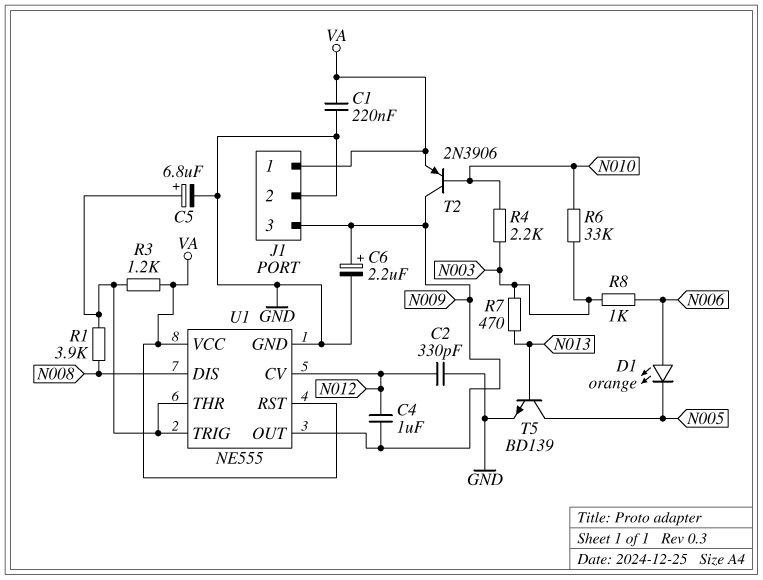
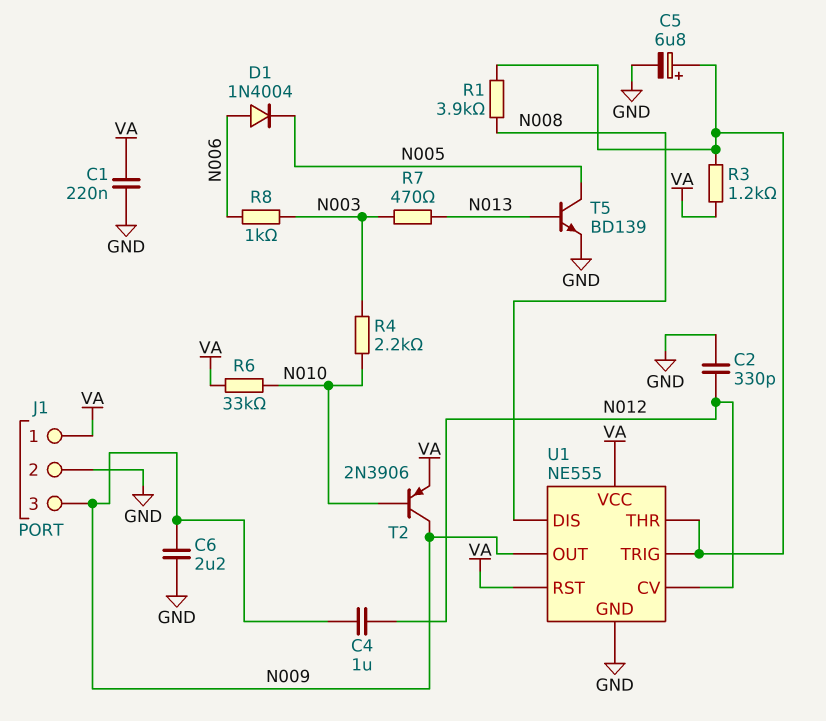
C6: 2.2uF (plus N009, minus GND) -> 2.2uF (GND, N009)
D1: LED orange (A N006, K N005) -> diode 1N4004 (A N006, K N005)
R6: 33k (N003, N010) -> 33k (N010, VA)

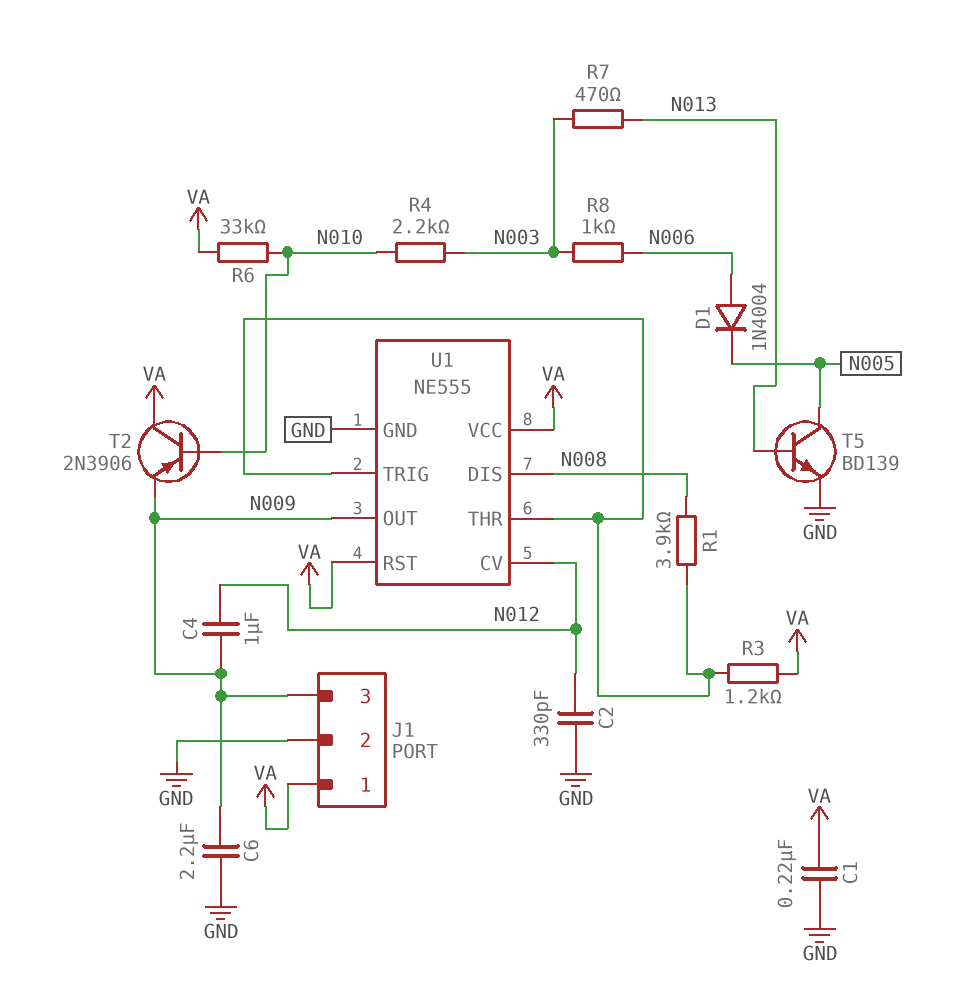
C5: 6.8uF (plus U1/THR, minus GND) -> none
T2: PNP 2N3906 (B N010, C N009, E VA) -> PNP 2N3906 (B N010, C VA, E N009)

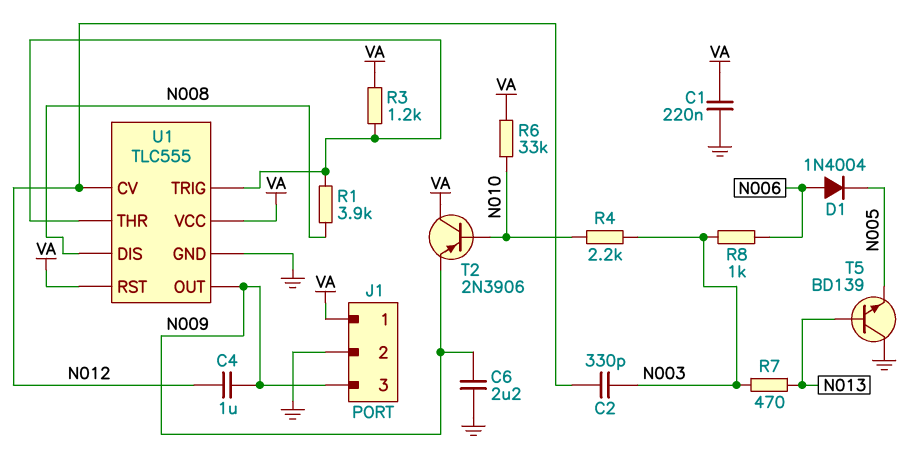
C2: 330pF (GND, N012) -> 330pF (N003, N012)
T5: NPN BD139 (B N013, C N005, E GND) -> NPN BD139 (B N013, C GND, E N005)
U1: NE555 -> TLC555

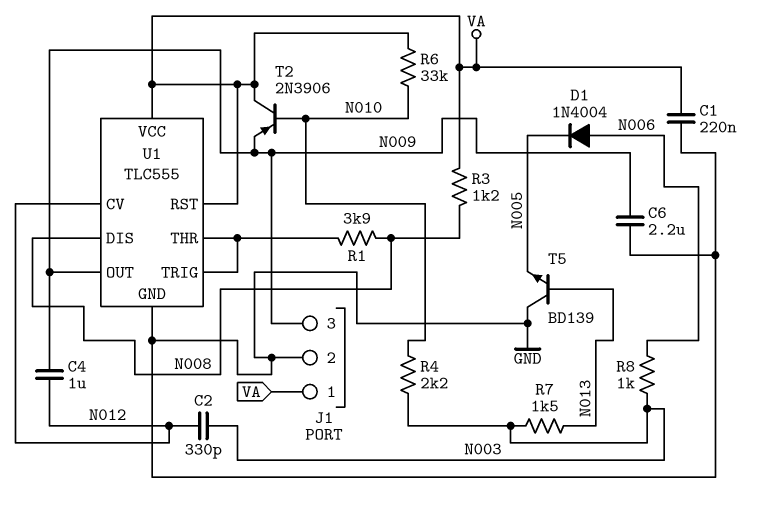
R3: 1.2k (U1/THR, VA) -> 1.2k (N008, VA)
R7: 470 (N003, N013) -> 1.5k (N003, N013)

